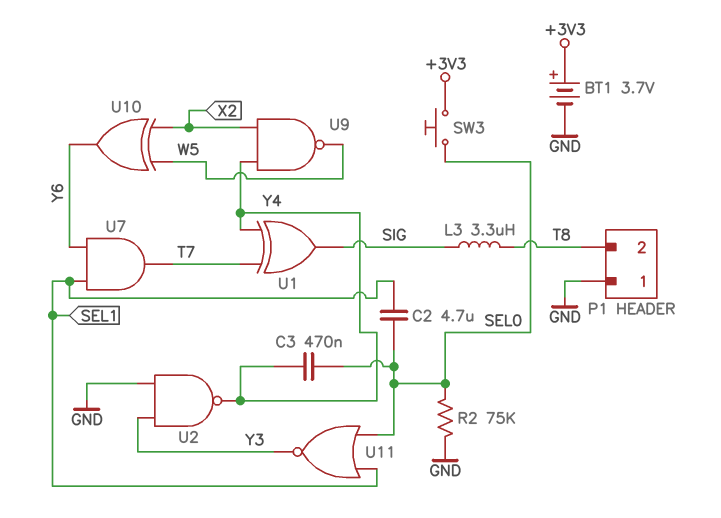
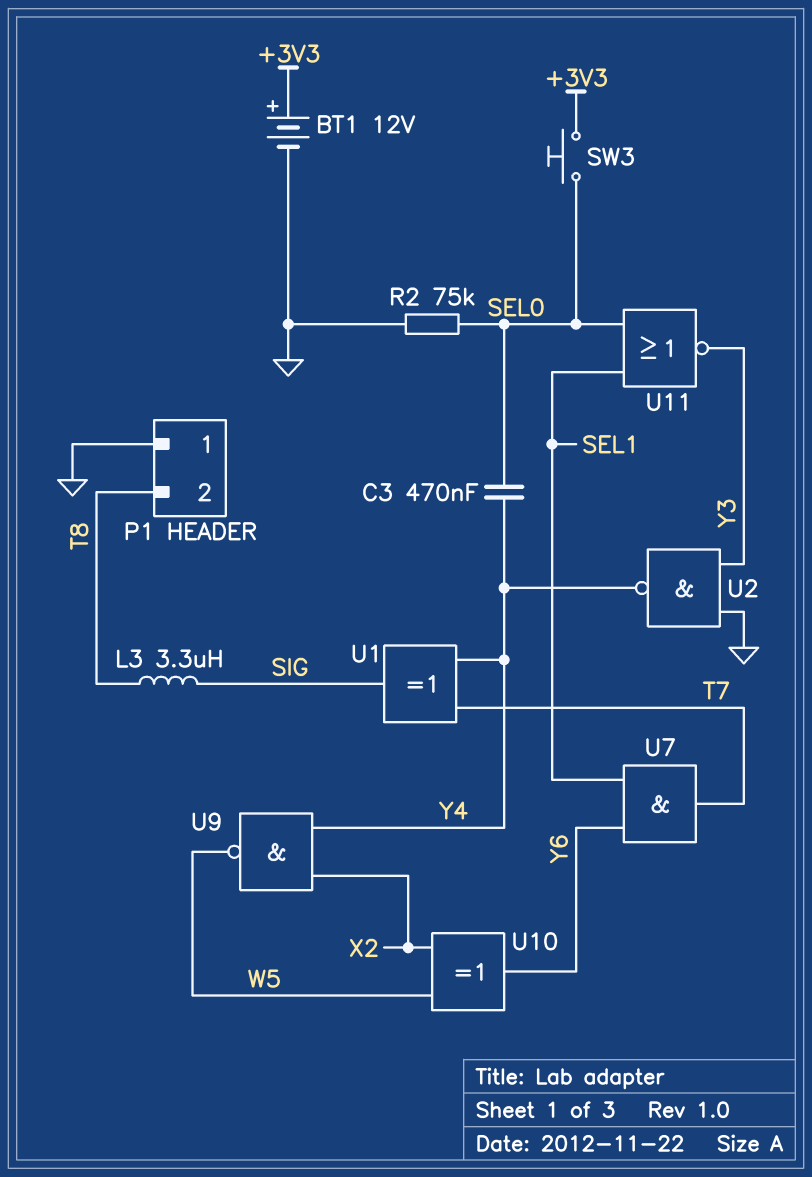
BT1: 3.7V (plus +3V3, minus GND) -> 12V (plus +3V3, minus GND)
C2: 4.7uF (SEL0, SEL1) -> none

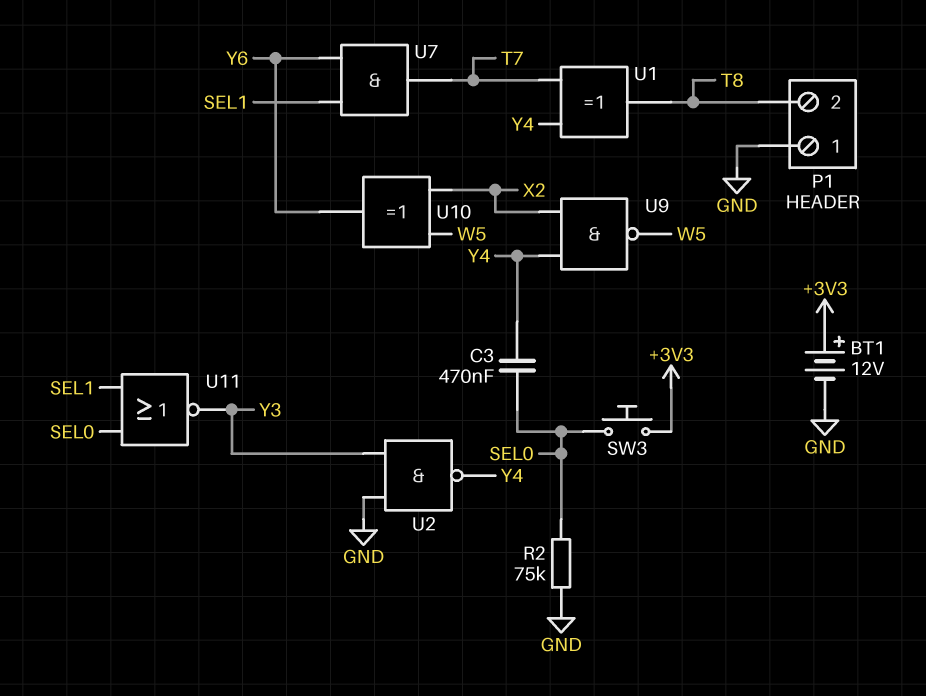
L3: 3.3uH (SIG, T8) -> none
U1: XOR (in T7, in Y4, out SIG) -> XOR (in T7, in Y4, out T8)

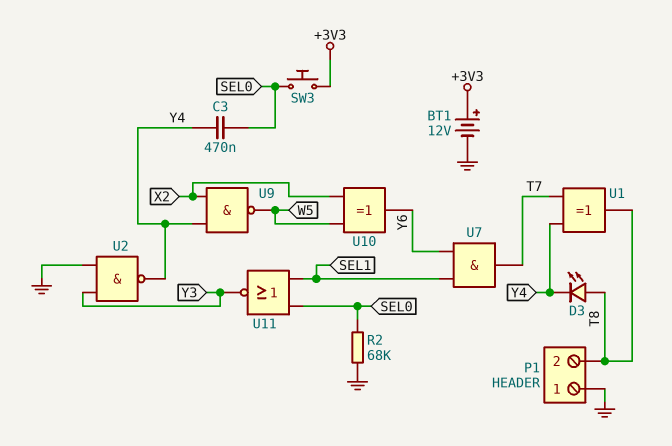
D3: none -> LED (A T8, K Y4)
R2: 75k (GND, SEL0) -> 68k (GND, SEL0)

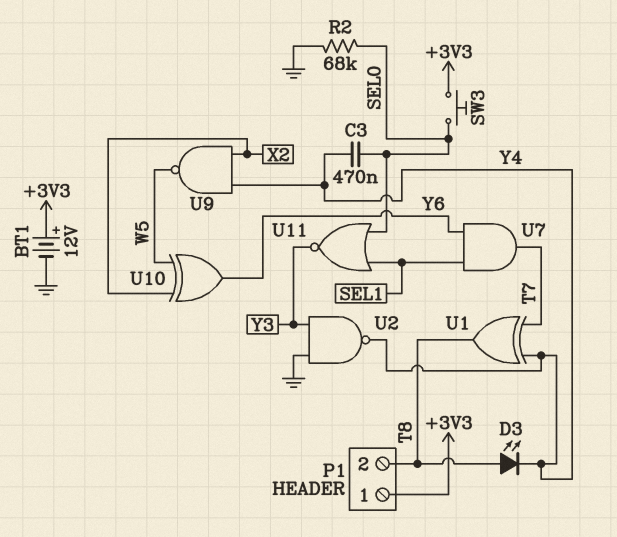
P1 pin 1: GND -> +3V3

